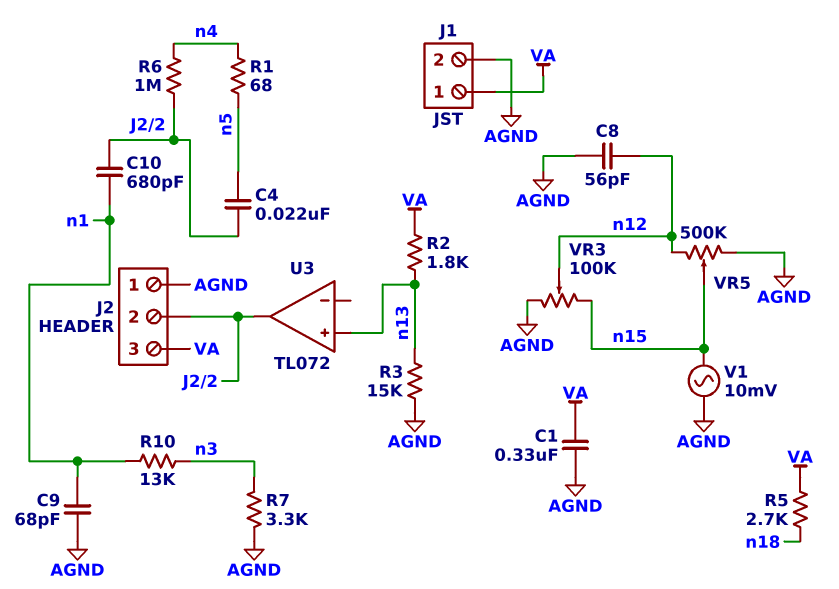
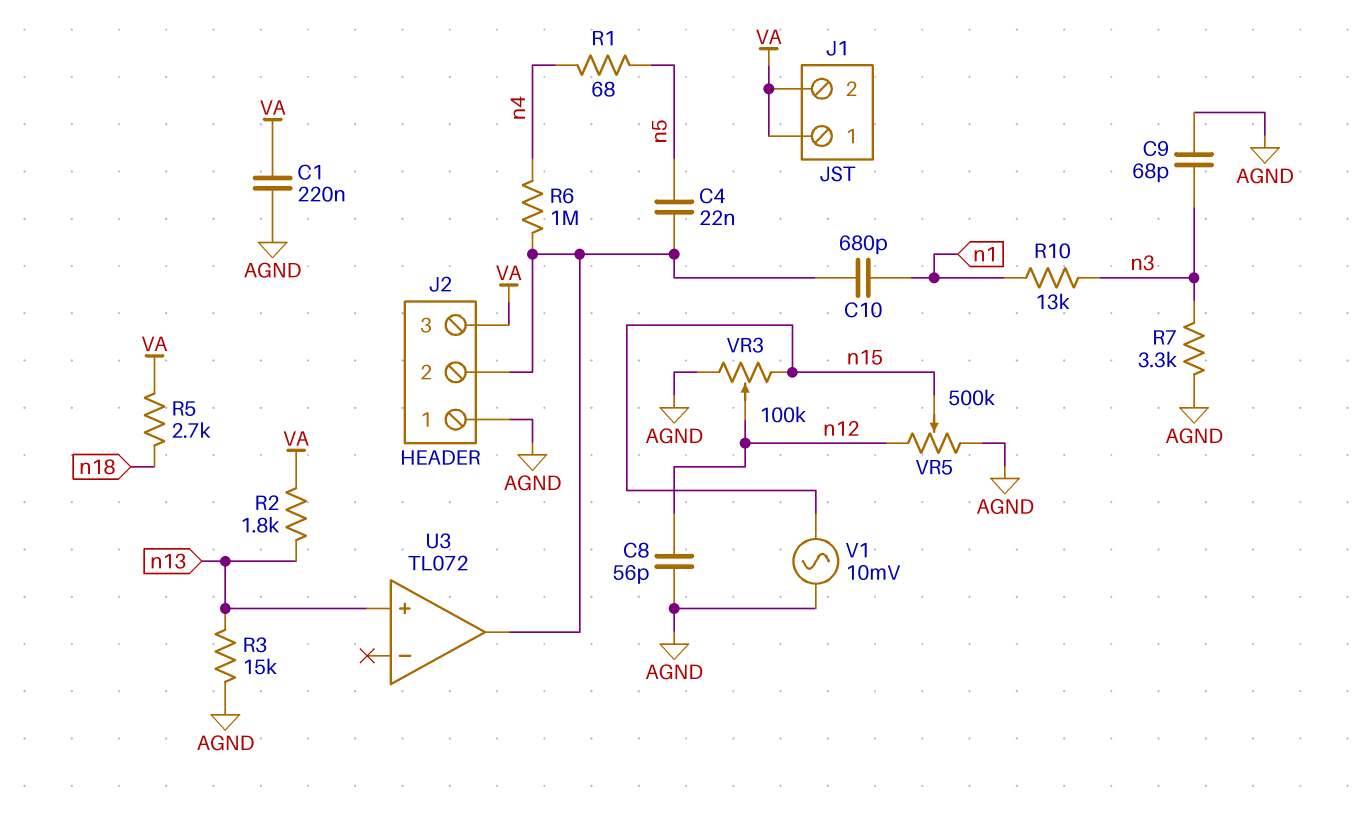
C1: 330nF (AGND, VA) -> 220nF (AGND, VA)
C9: 68pF (AGND, n1) -> 68pF (AGND, n3)
J1 pin 2: AGND -> VA

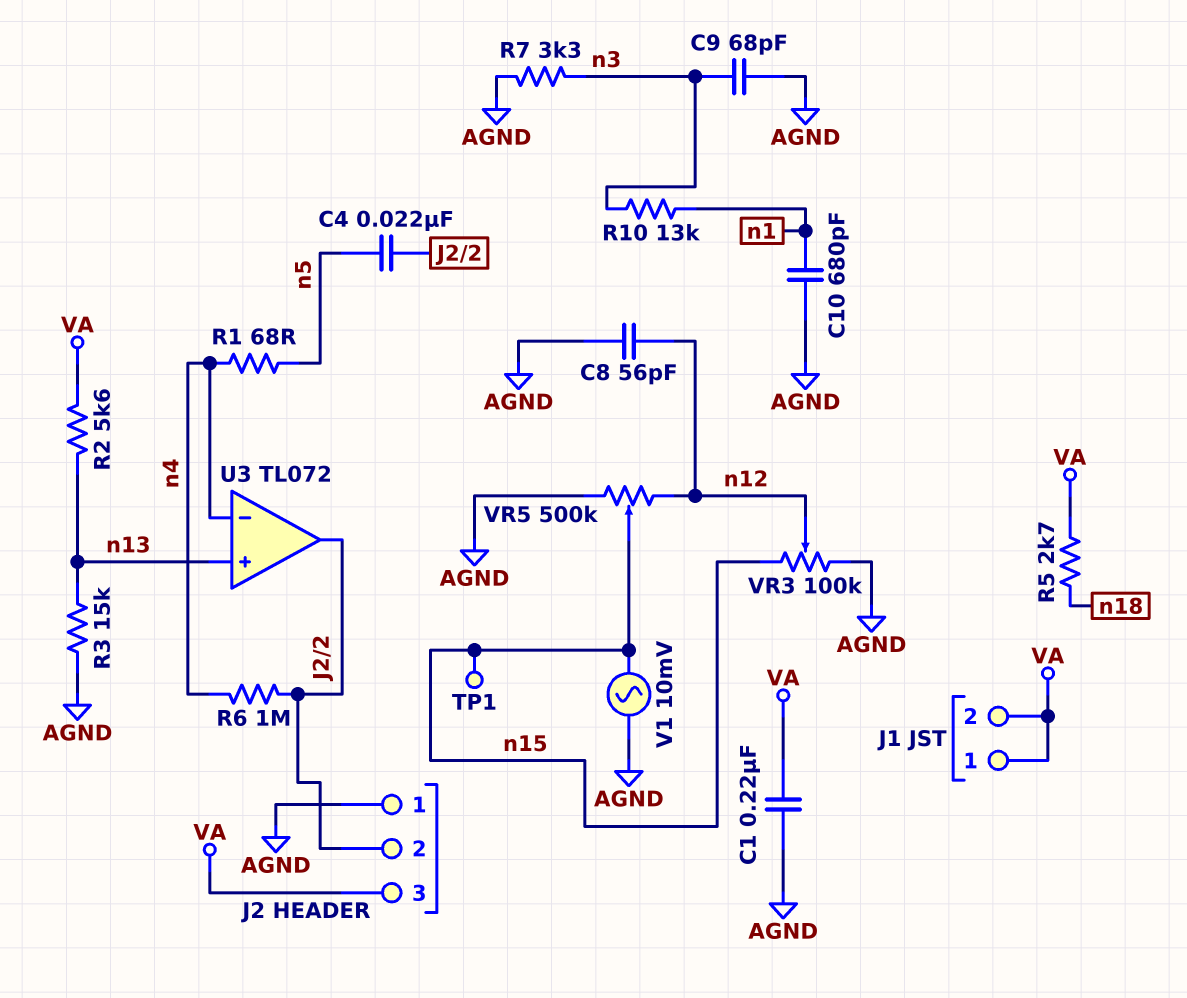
C10: 680pF (J2/2, n1) -> 680pF (AGND, n1)
R2: 1.8k (VA, n13) -> 5.6k (VA, n13)
TP1: none -> test point (n15)
U3 pin in-: none -> n4

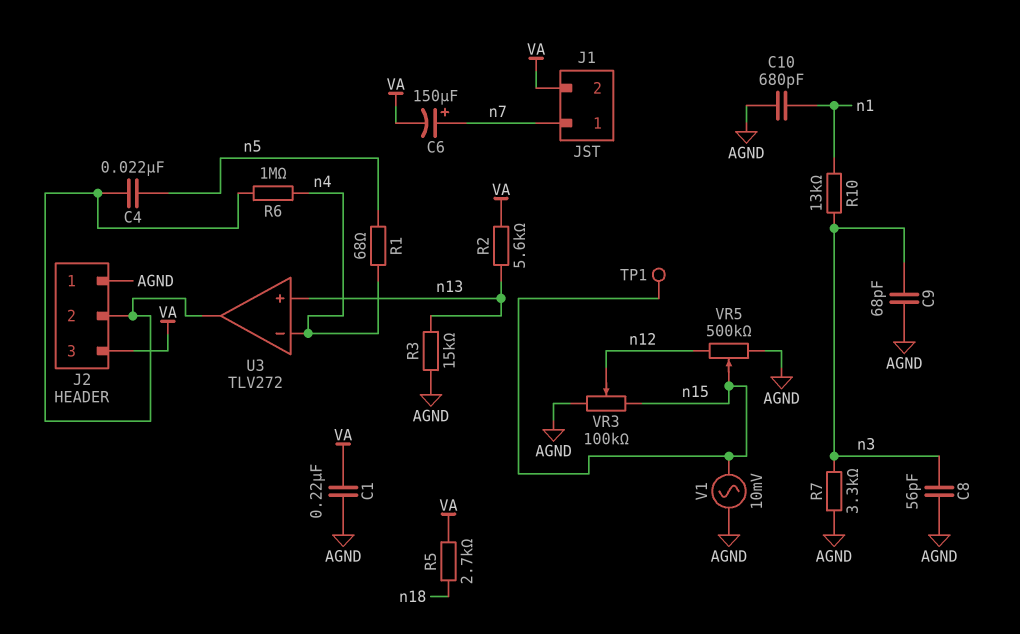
C6: none -> 150uF (plus n7, minus VA)
C8: 56pF (AGND, n12) -> 56pF (AGND, n3)
J1 pin 1: VA -> n7
U3: TL072 -> TLV272

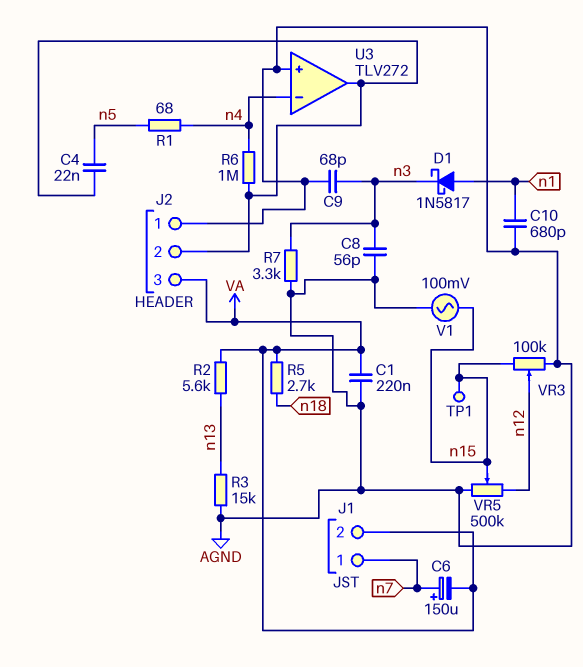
D1: none -> schottky 1N5817 (A n1, K n3)
R10: 13k (n1, n3) -> none
U3 pin in+: n13 -> AGND
V1: AC 10mV (AGND, n15) -> AC 100mV (AGND, n15)

